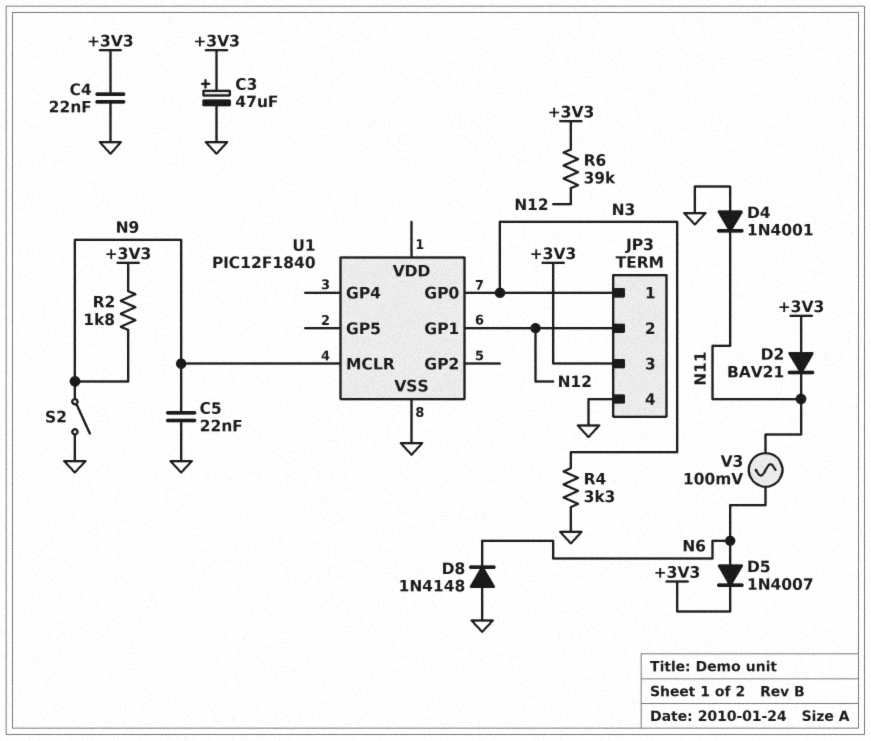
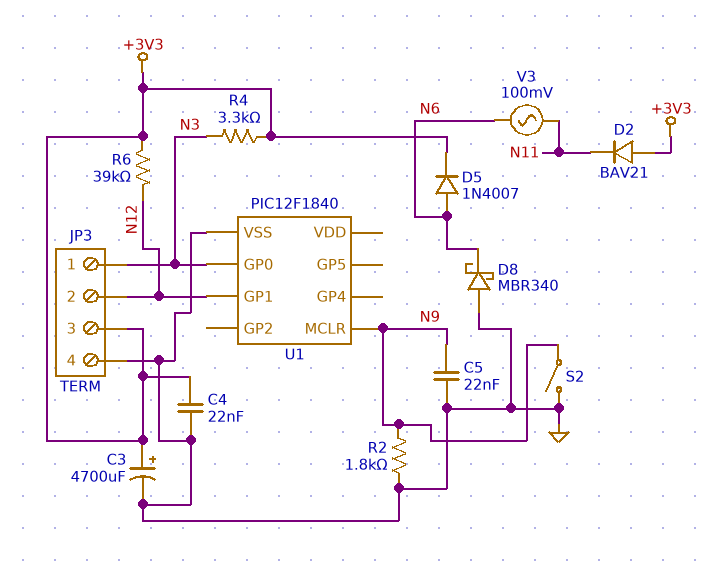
C3: 47uF (plus +3V3, minus GND) -> 4700uF (plus +3V3, minus GND)
D4: diode 1N4001 (A GND, K N11) -> none
D8: diode 1N4148 (A GND, K N6) -> schottky MBR340 (A GND, K N6)
R2: 1.8k (+3V3, N9) -> 1.8k (GND, N9)
R4: 3.3k (GND, N3) -> 3.3k (+3V3, N3)

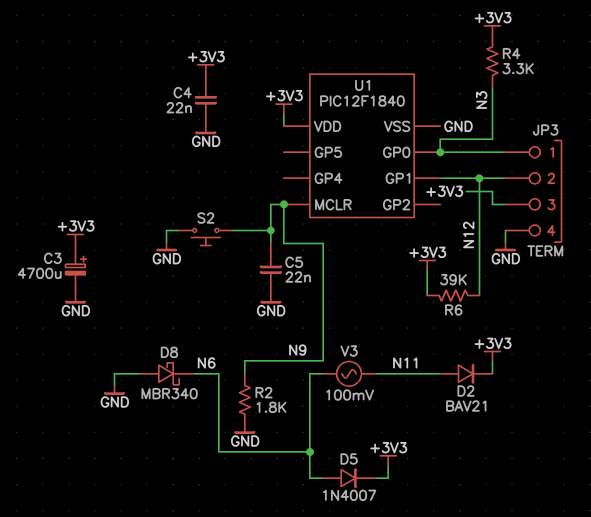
D2: diode BAV21 (A +3V3, K N11) -> diode BAV21 (A N11, K +3V3)
S2: switch (GND, N9) -> button (GND, N9)
U1 pin VDD: none -> +3V3

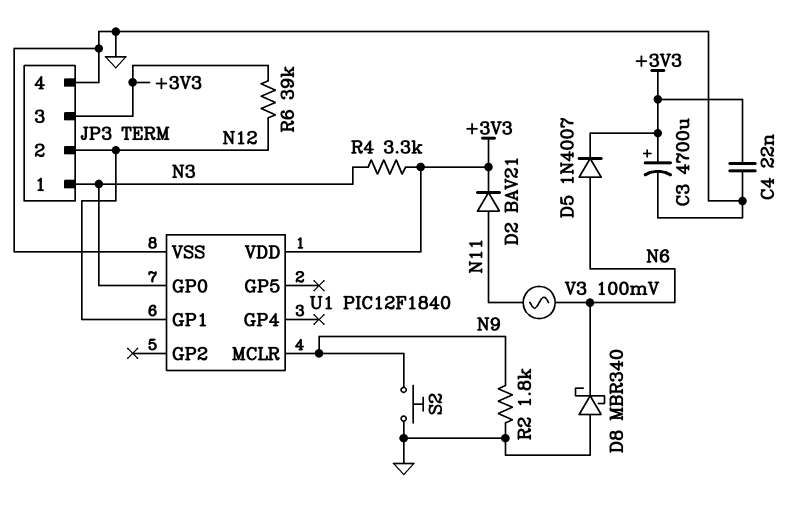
C5: 22nF (GND, N9) -> none

